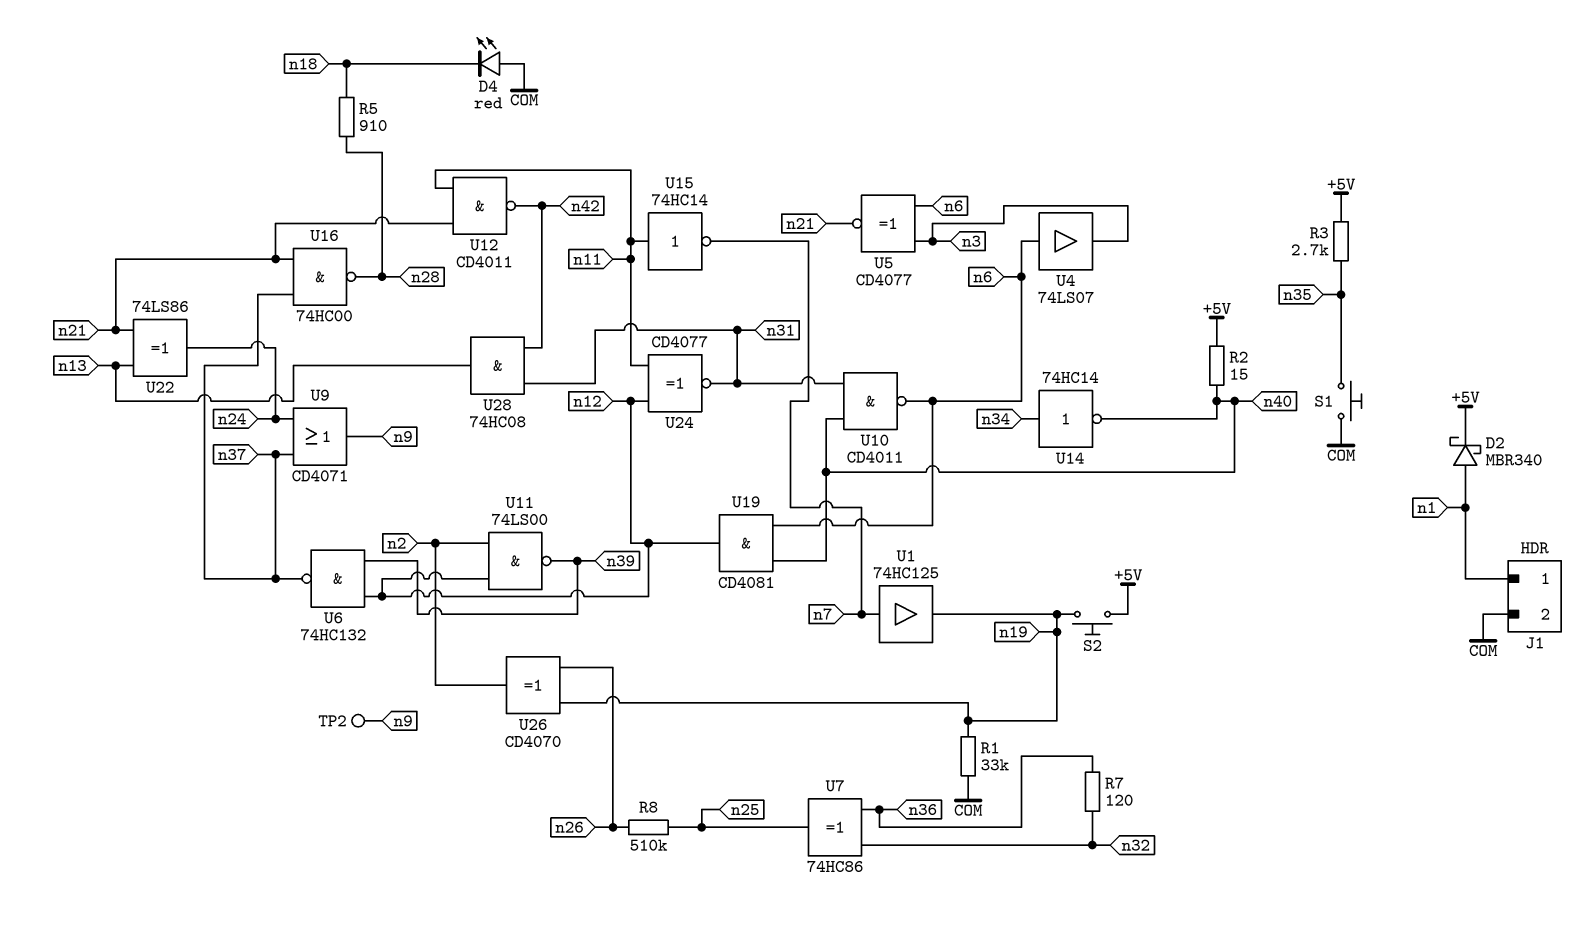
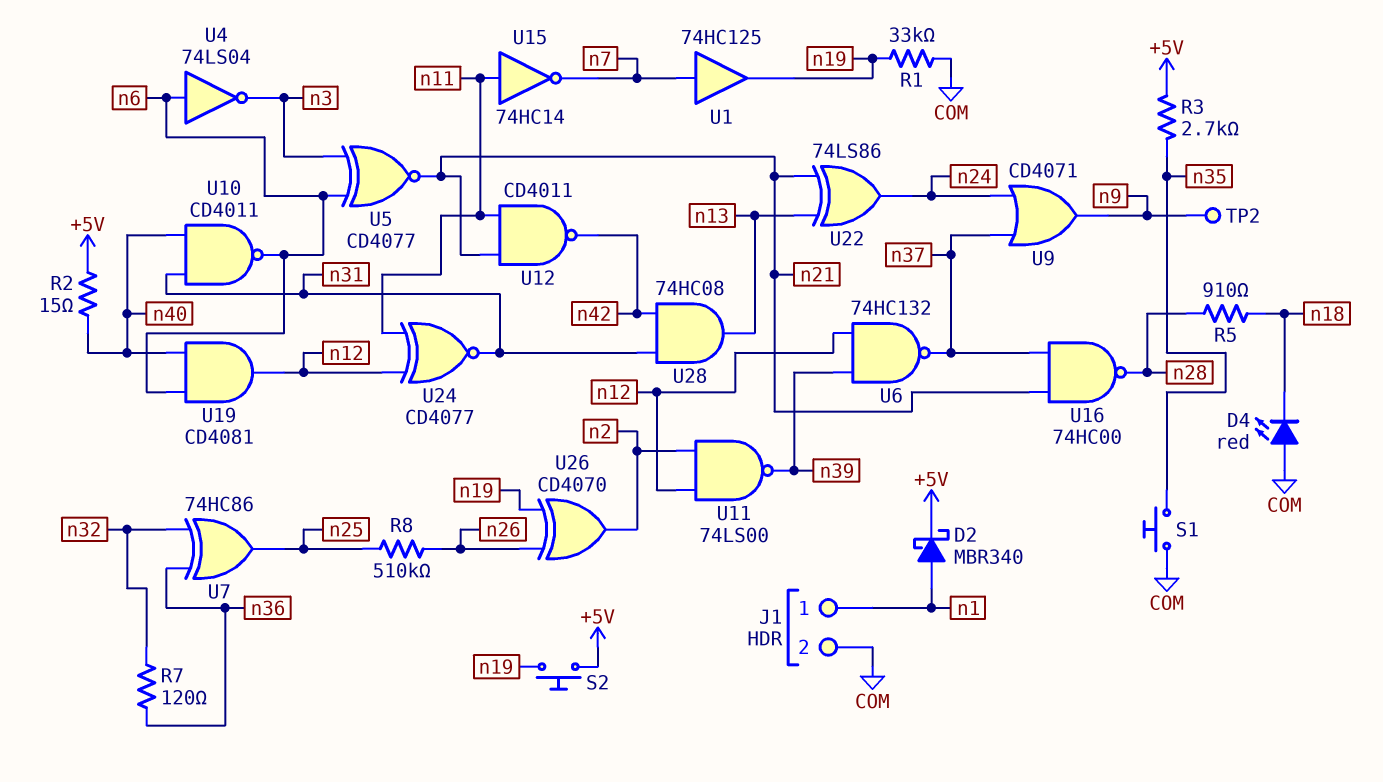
U4: buffer 74LS07 (in n6, out n3) -> NOT 74LS04 (in n6, out n3)
U14: NOT 74HC14 (in n34, out n40) -> none

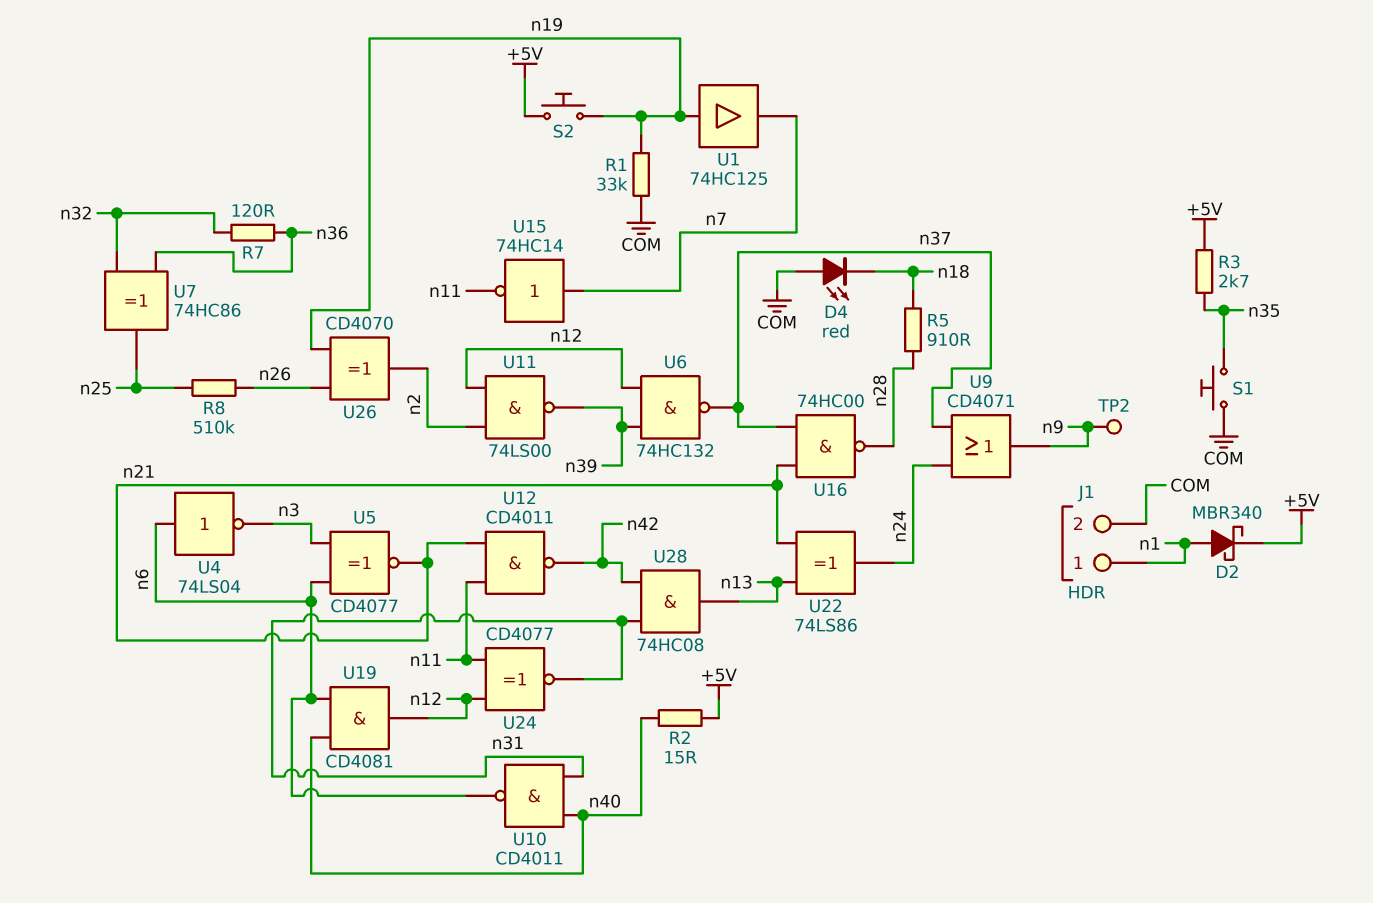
U1: buffer 74HC125 (in n7, out n19) -> buffer 74HC125 (in n19, out n7)
U15: NOT 74HC14 (in n11, out n7) -> NOT 74HC14 (in n7, out n11)

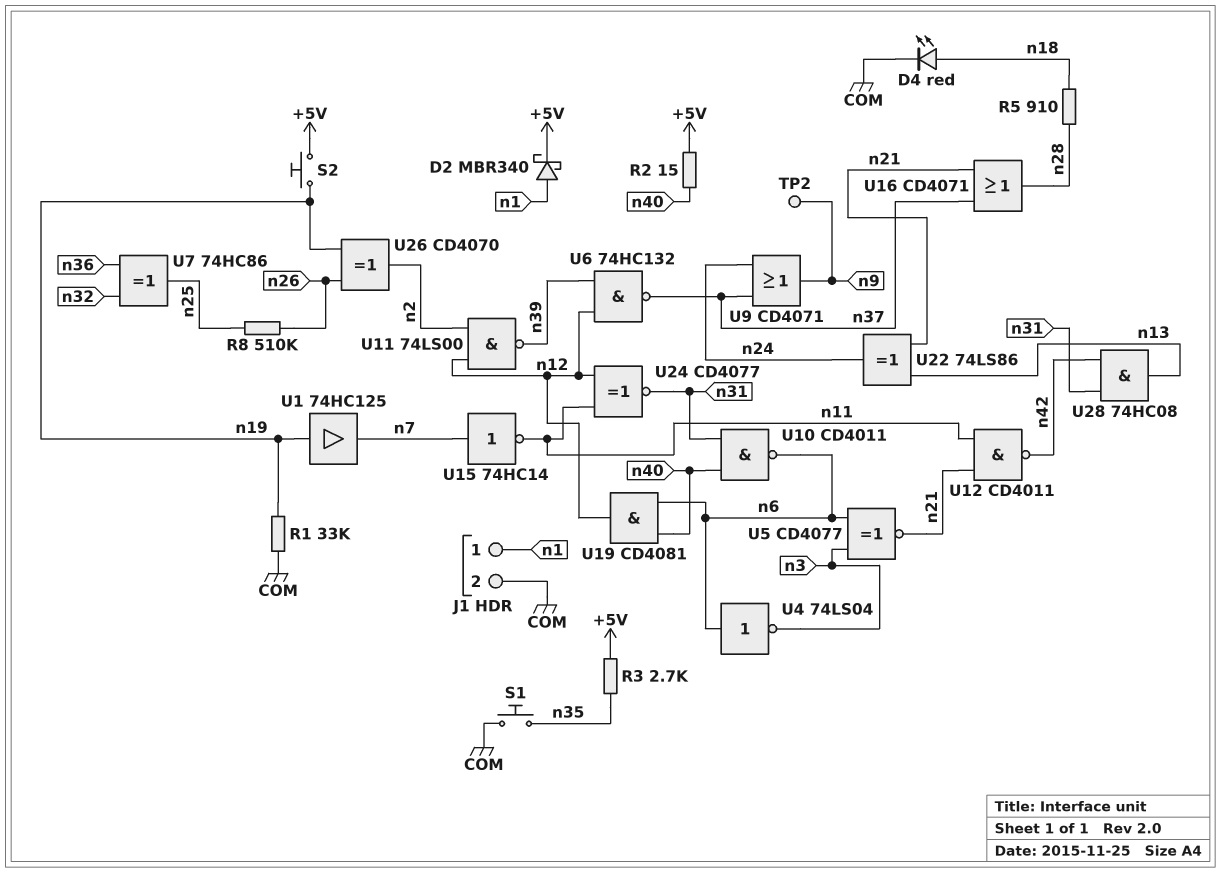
D4: LED red (A COM, K n18) -> LED red (A n18, K COM)
R7: 120 (n32, n36) -> none
U16: NAND 74HC00 (in n21, in n37, out n28) -> OR CD4071 (in n21, in n37, out n28)

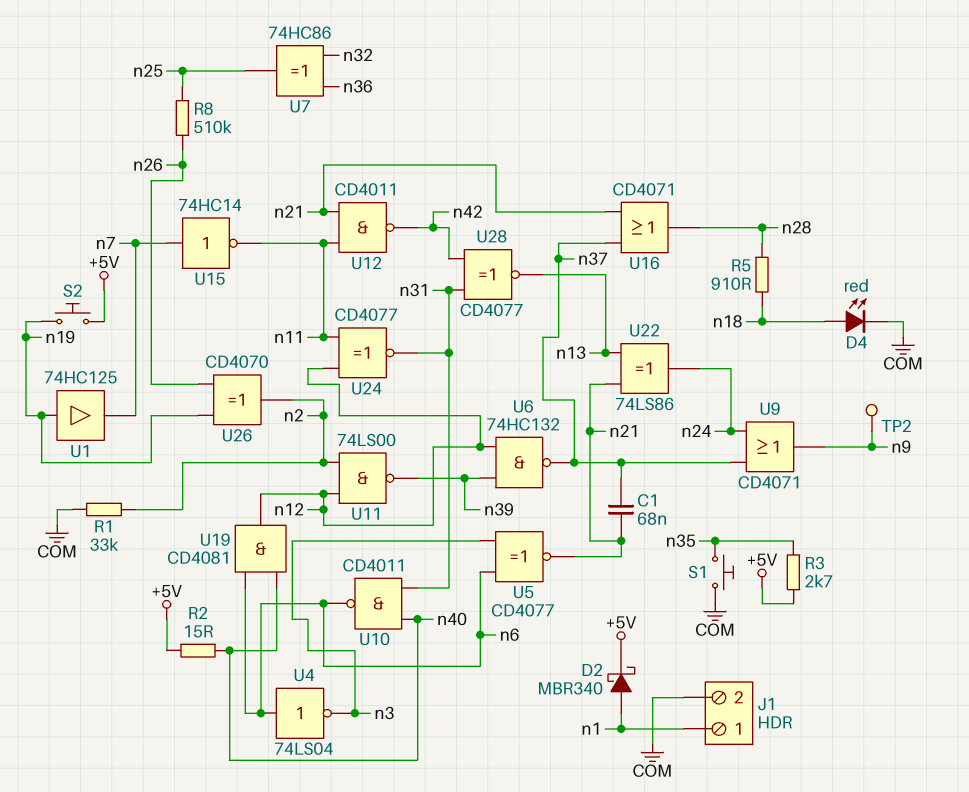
C1: none -> 68nF (n21, n37)
R1: 33k (COM, n19) -> 33k (COM, n2)
U28: AND 74HC08 (in n31, in n42, out n13) -> XNOR CD4077 (in n31, in n42, out n13)

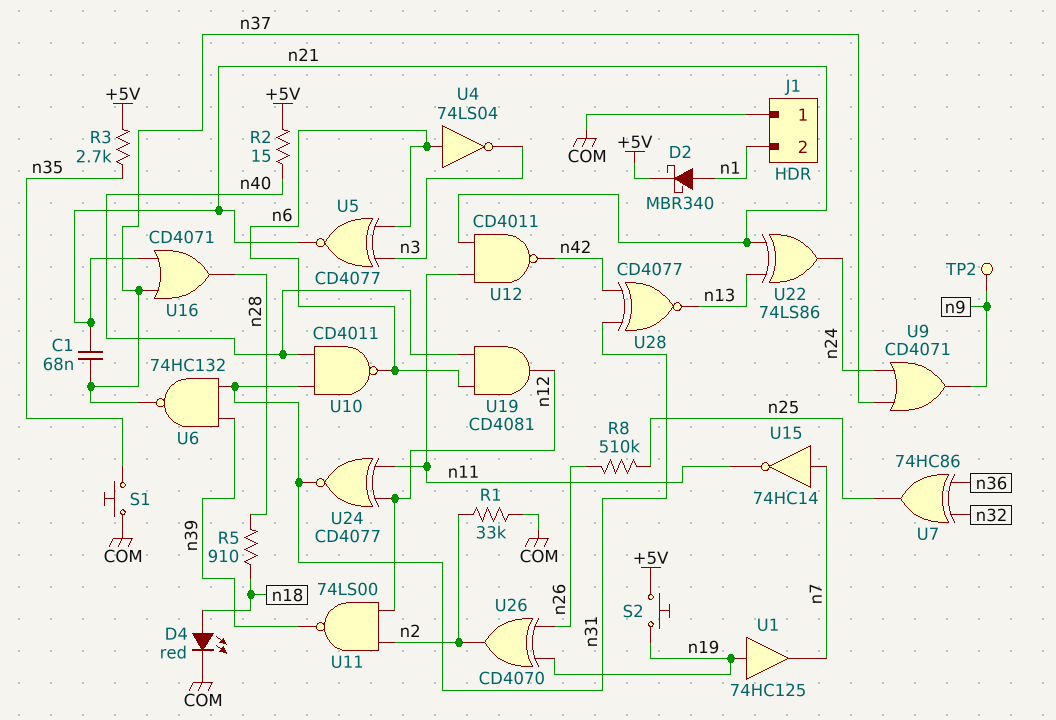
J1 pin 1: n1 -> COM
J1 pin 2: COM -> n1
U6: NAND 74HC132 (in n12, in n39, out n37) -> NAND 74HC132 (in n31, in n39, out n37)

